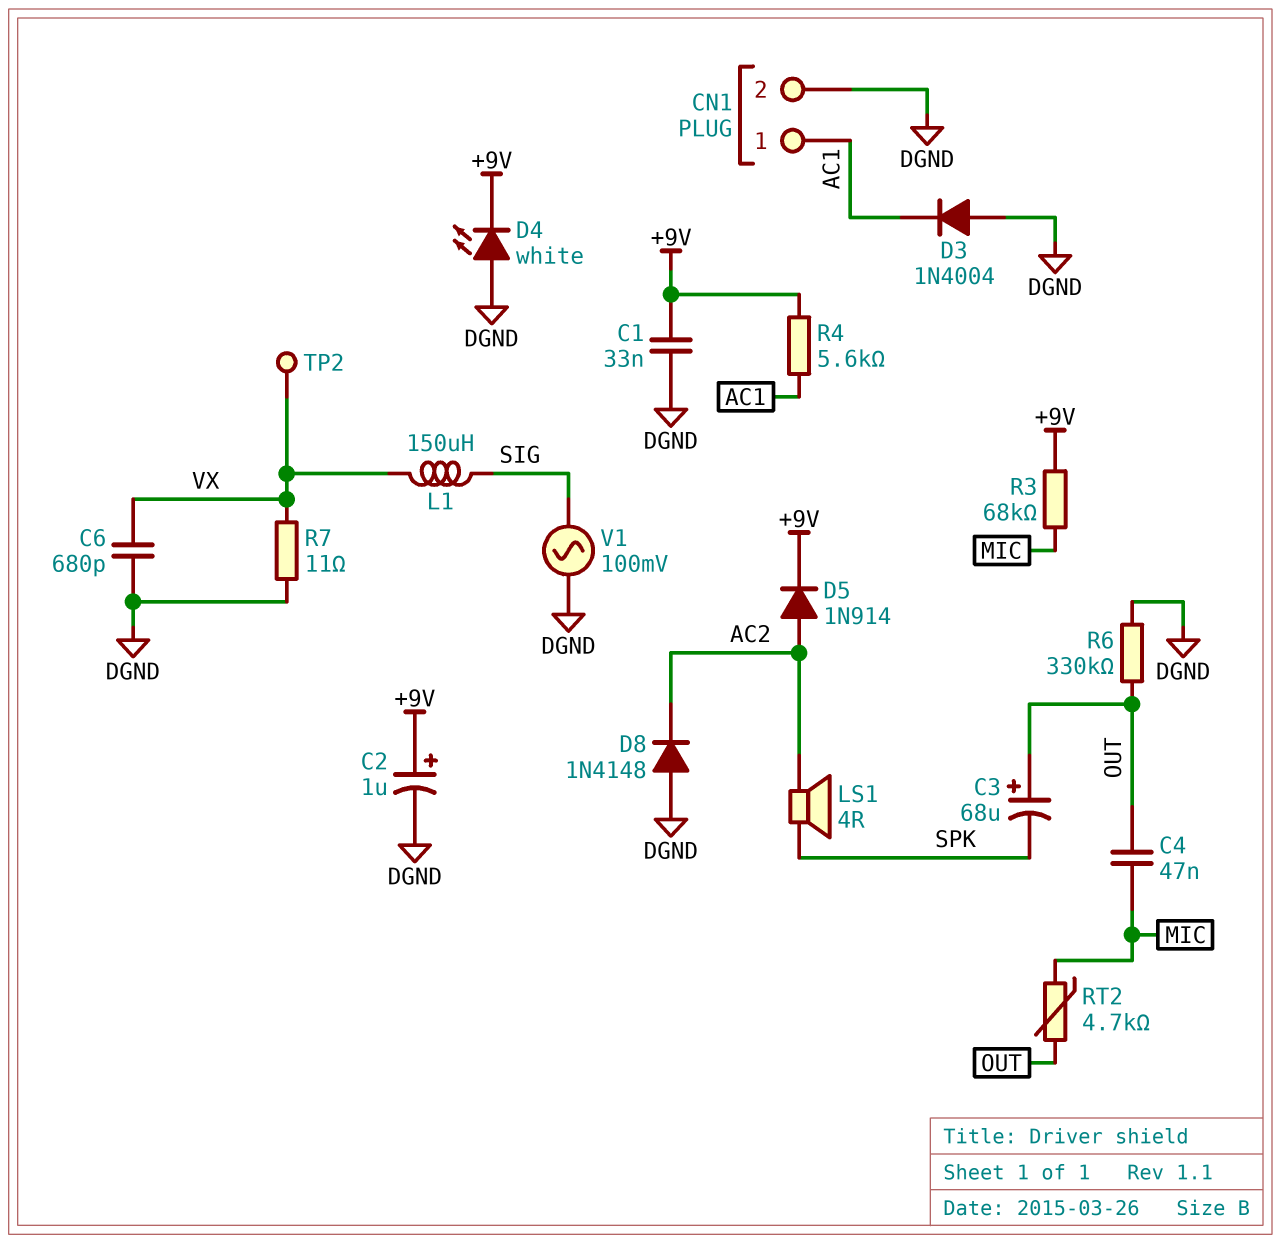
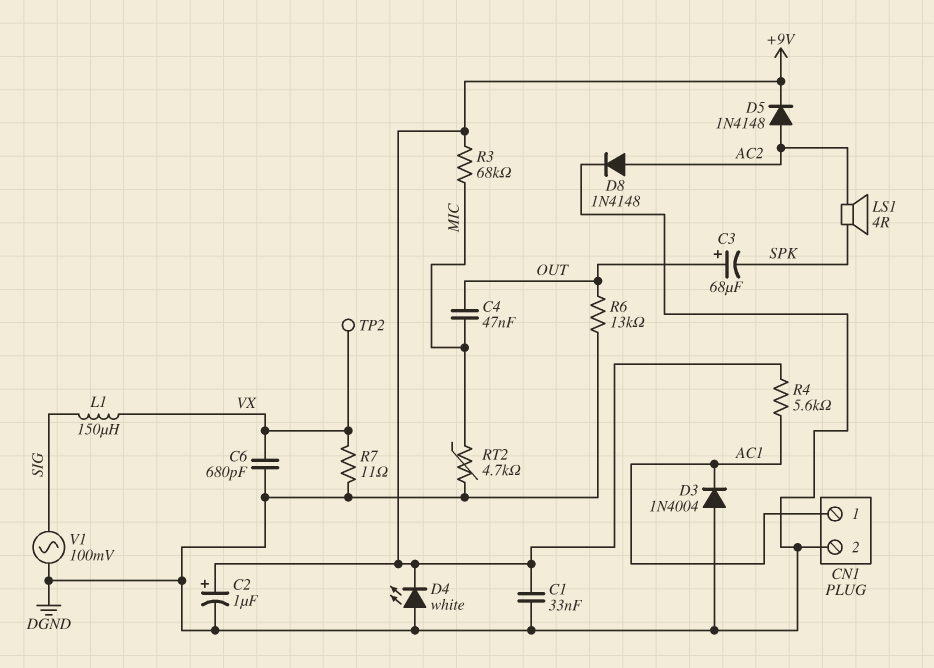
D5: diode 1N914 (A AC2, K +9V) -> diode 1N4148 (A AC2, K +9V)
D8: diode 1N4148 (A DGND, K AC2) -> diode 1N4148 (A AC2, K DGND)
R6: 330k (DGND, OUT) -> 13k (DGND, OUT)
RT2: 4.7k (MIC, OUT) -> 4.7k (DGND, MIC)

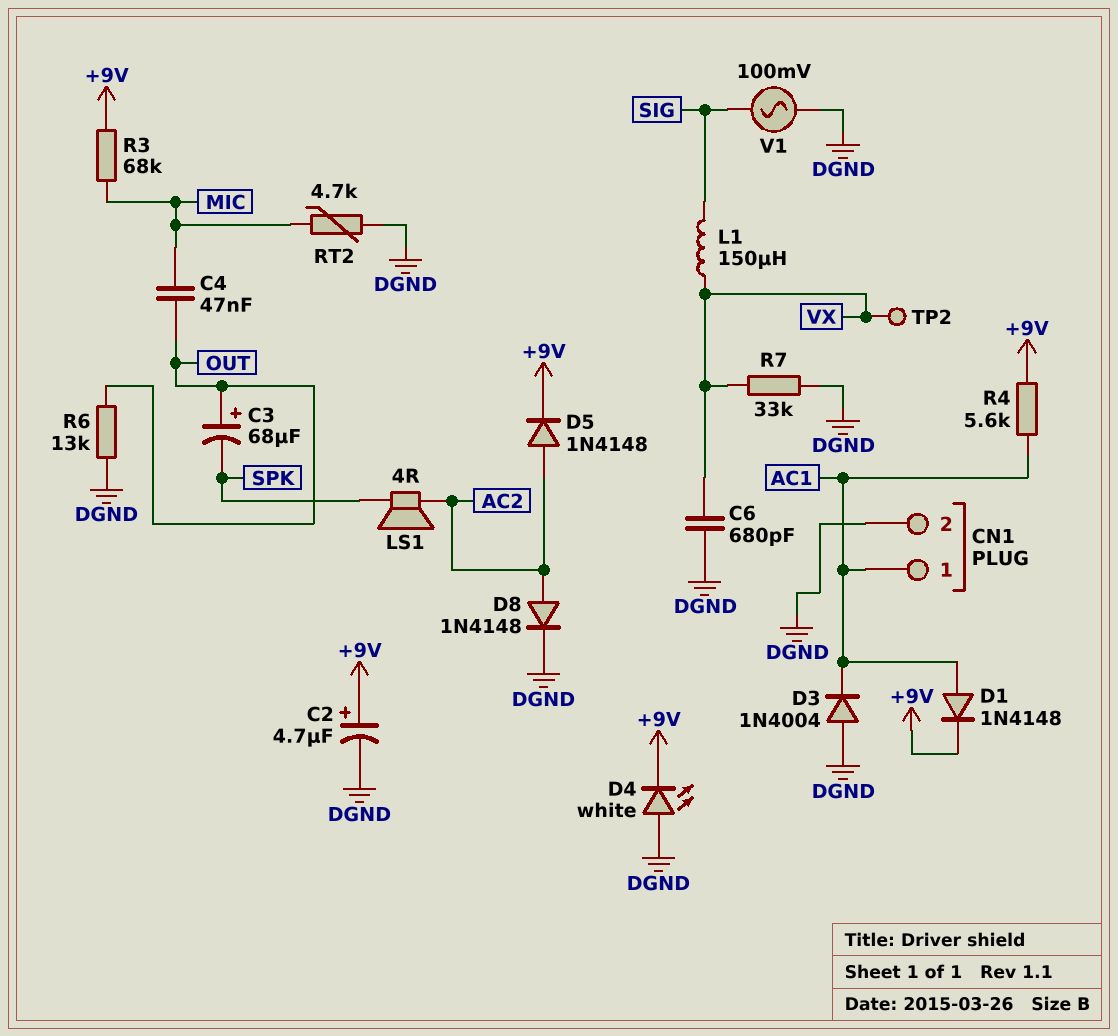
C1: 33nF (+9V, DGND) -> none
C2: 1uF (plus +9V, minus DGND) -> 4.7uF (plus +9V, minus DGND)
D1: none -> diode 1N4148 (A AC1, K +9V)
R7: 11 (DGND, VX) -> 33k (DGND, VX)

